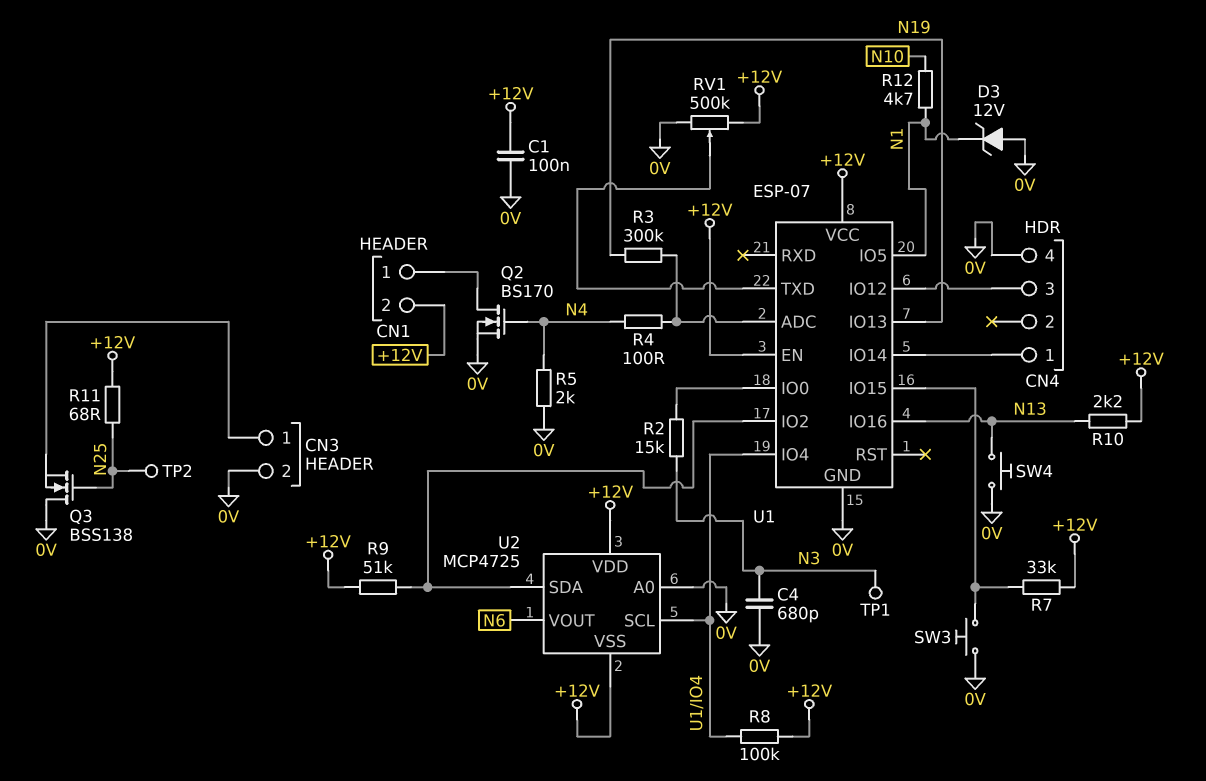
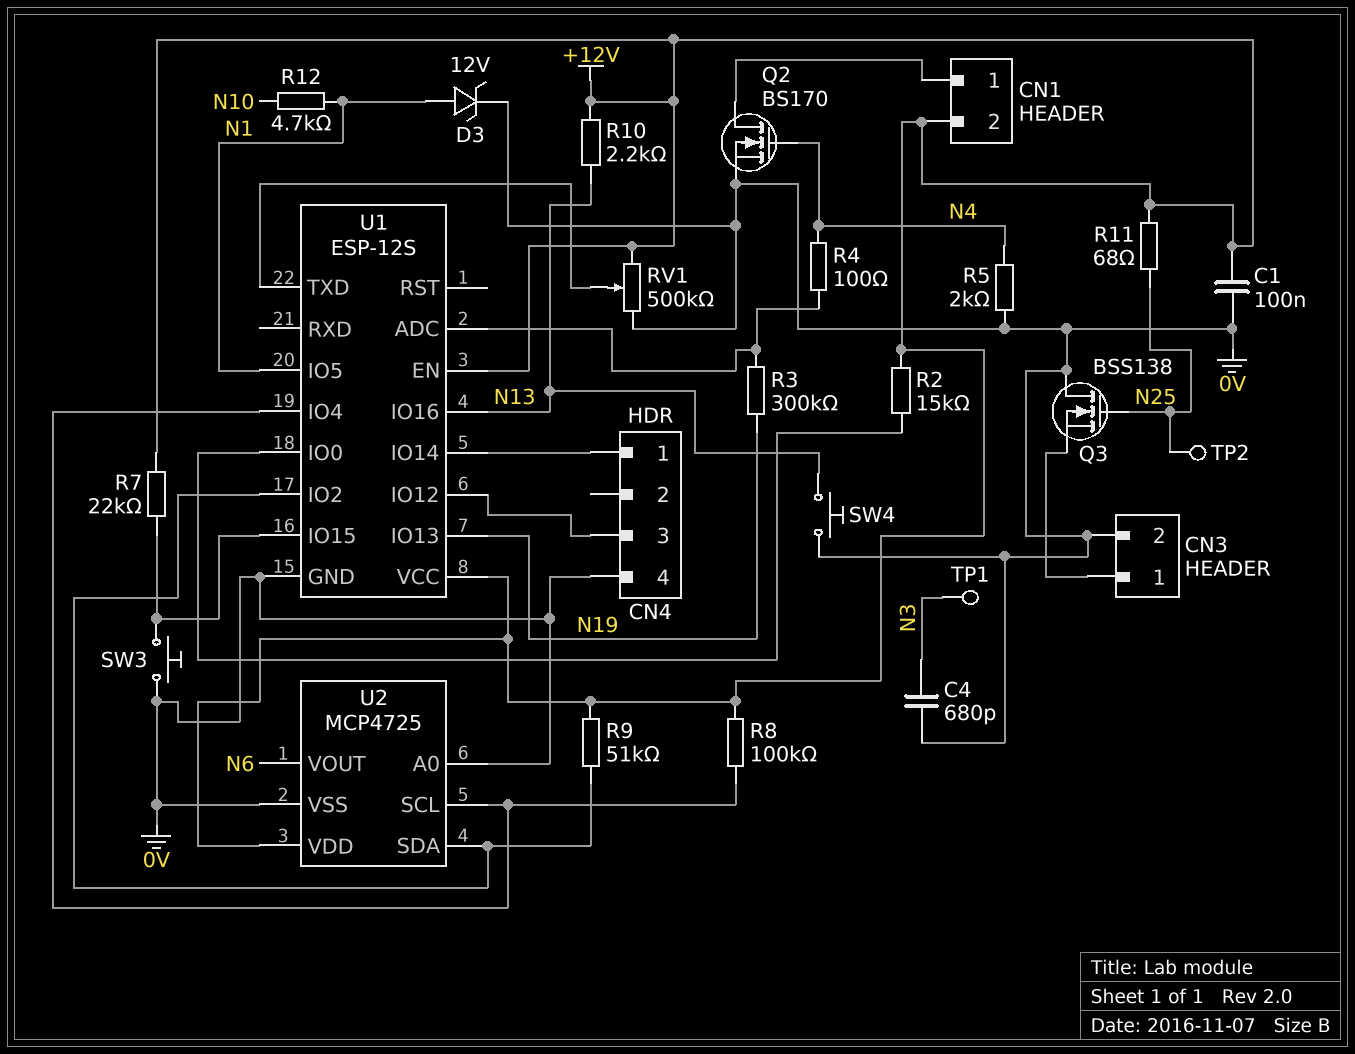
D3: zener 12V (A 0V, K N1) -> zener 12V (A N1, K 0V)
R2: 15k (N3, U1/IO0) -> 15k (+12V, U1/IO0)
R7: 33k (+12V, U1/IO15) -> 22k (+12V, U1/IO15)
U1: ESP-07 -> ESP-12S
U2 pin VSS: +12V -> 0V

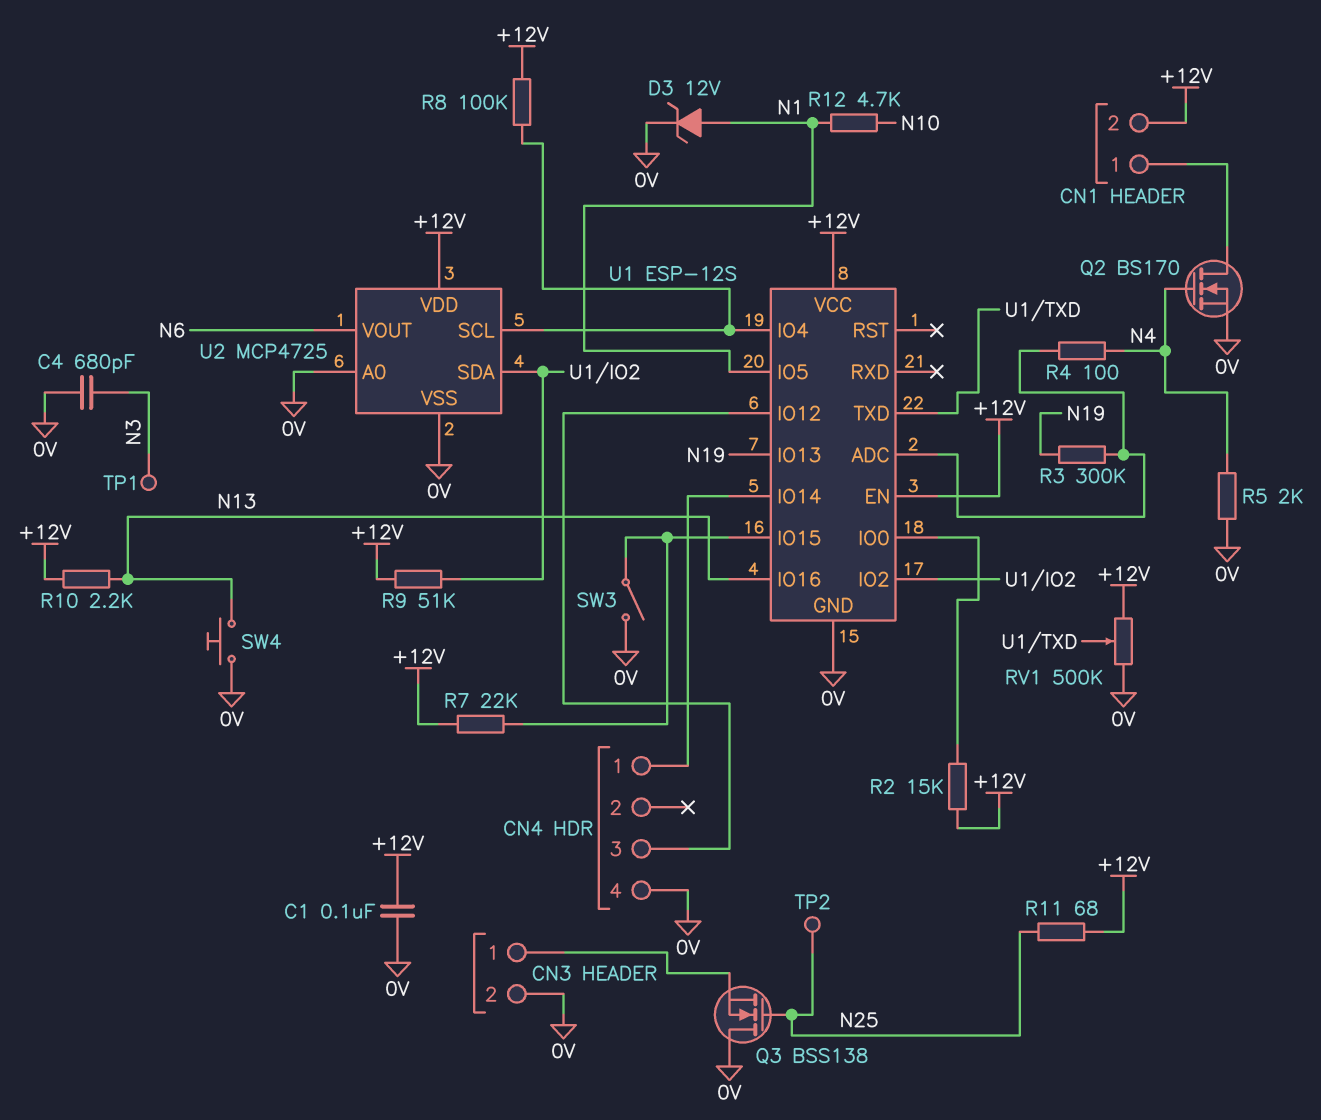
SW3: button (0V, U1/IO15) -> switch (0V, U1/IO15)

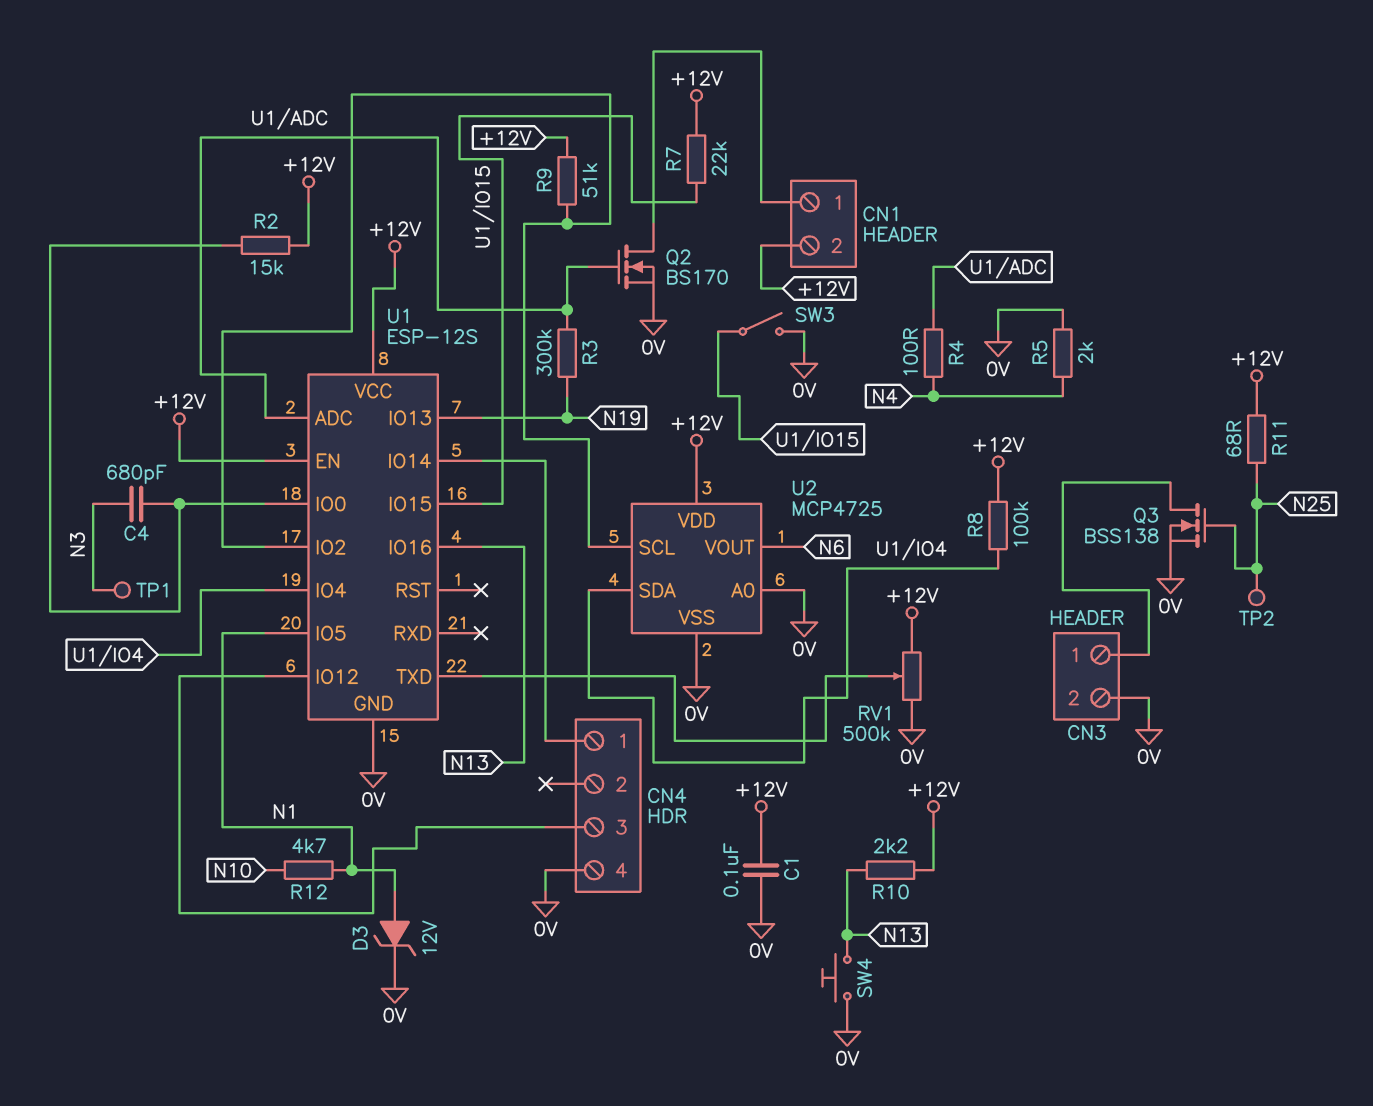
C4: 680pF (0V, N3) -> 680pF (N3, U1/IO0)
Q2: NMOS BS170 (G N4, D CN1/1, S 0V) -> NMOS BS170 (G U1/ADC, D CN1/1, S 0V)
Q3: NMOS BSS138 (G N25, D 0V, S CN3/1) -> NMOS BSS138 (G N25, D CN3/1, S 0V)
U2 pin SCL: U1/IO4 -> U1/IO2
U2 pin SDA: U1/IO2 -> U1/IO4

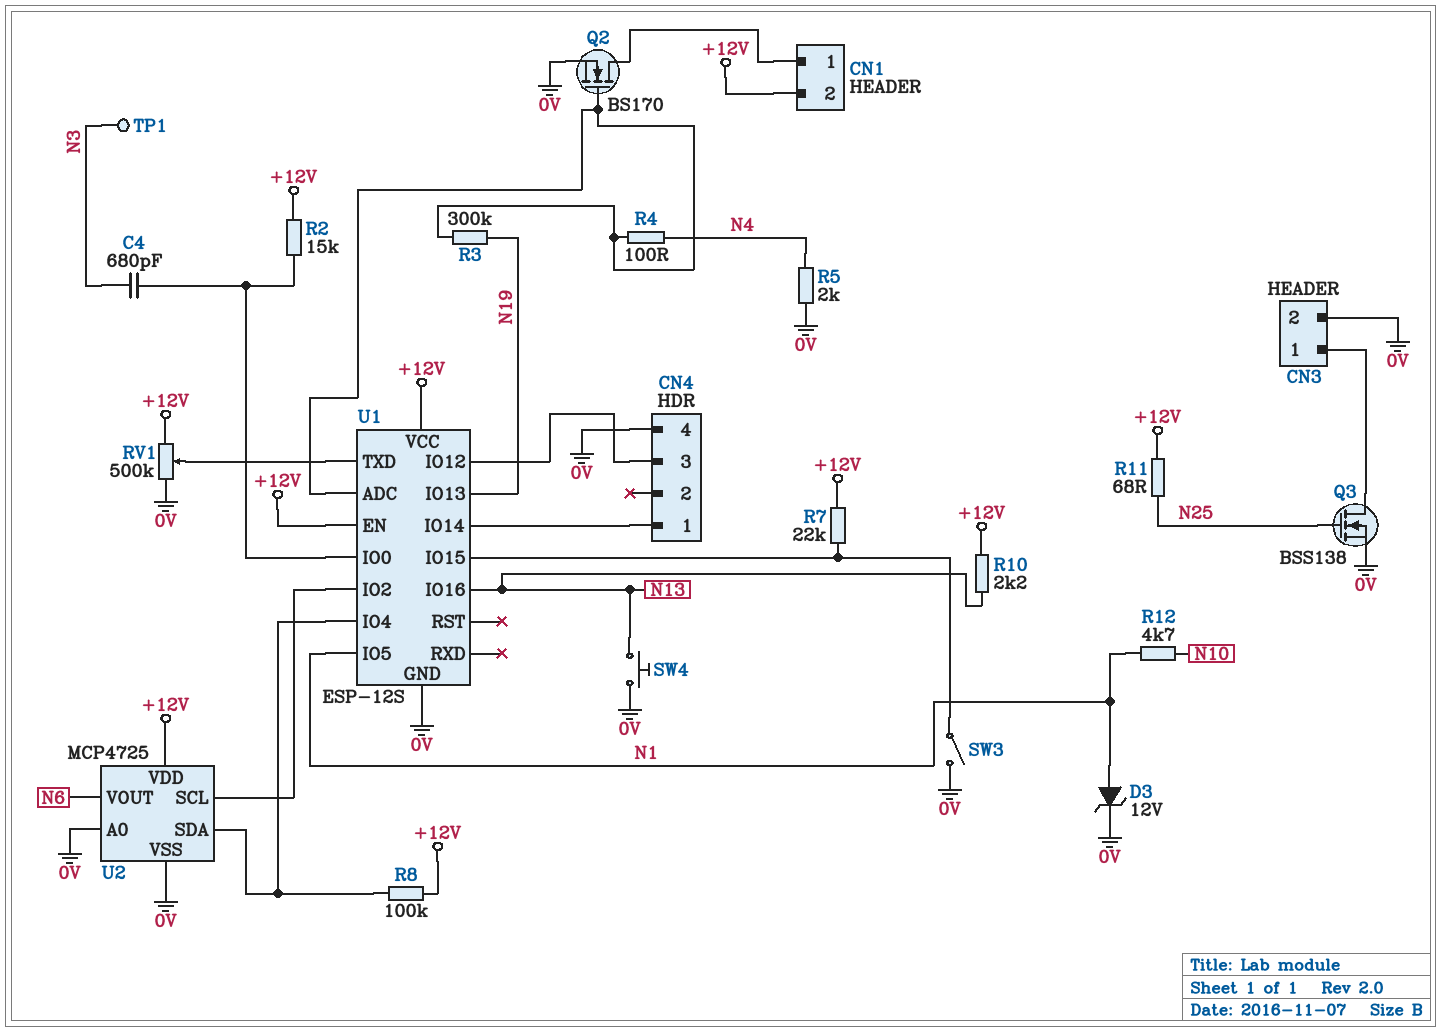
C1: 100nF (+12V, 0V) -> none
R9: 51k (+12V, U1/IO2) -> none
TP2: test point (N25) -> none

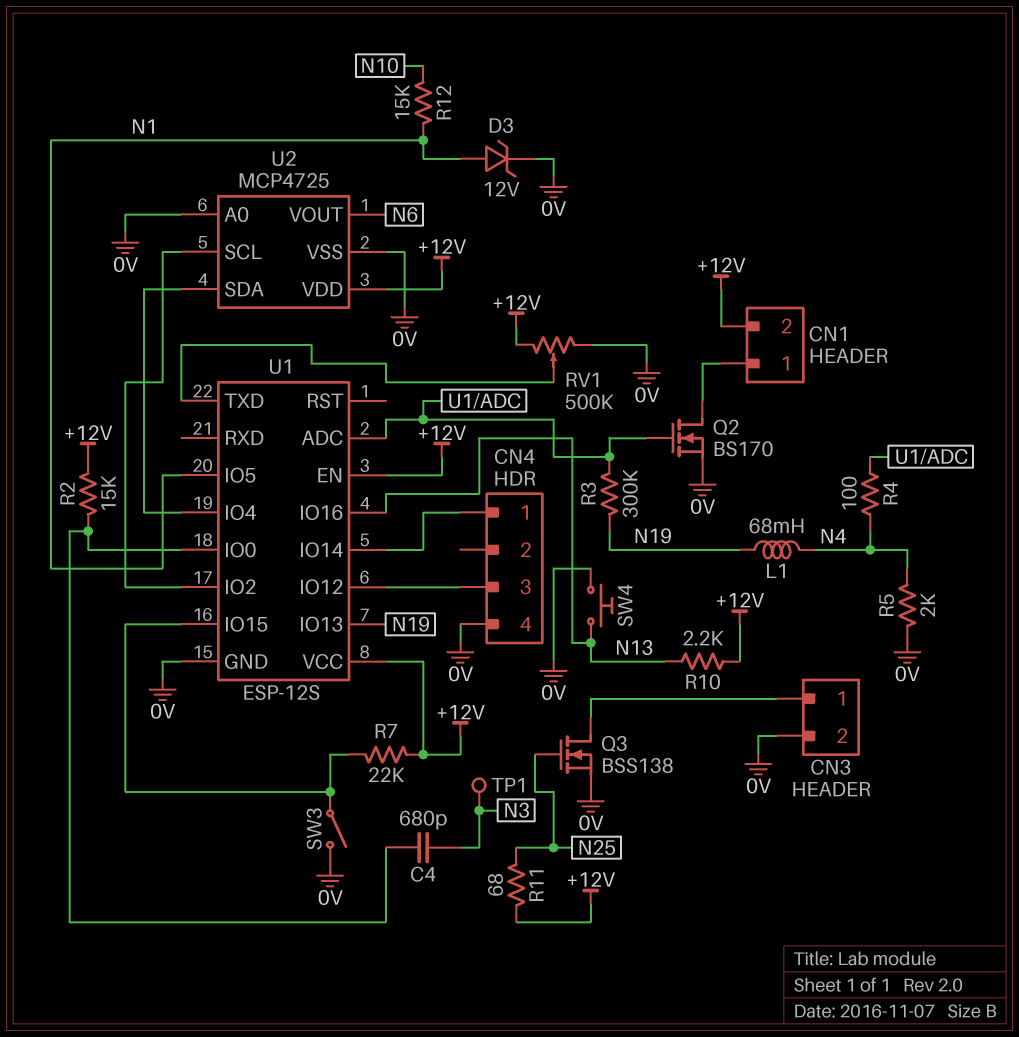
L1: none -> 68mH (N4, N19)
R8: 100k (+12V, U1/IO4) -> none
R12: 4.7k (N1, N10) -> 15k (N1, N10)

